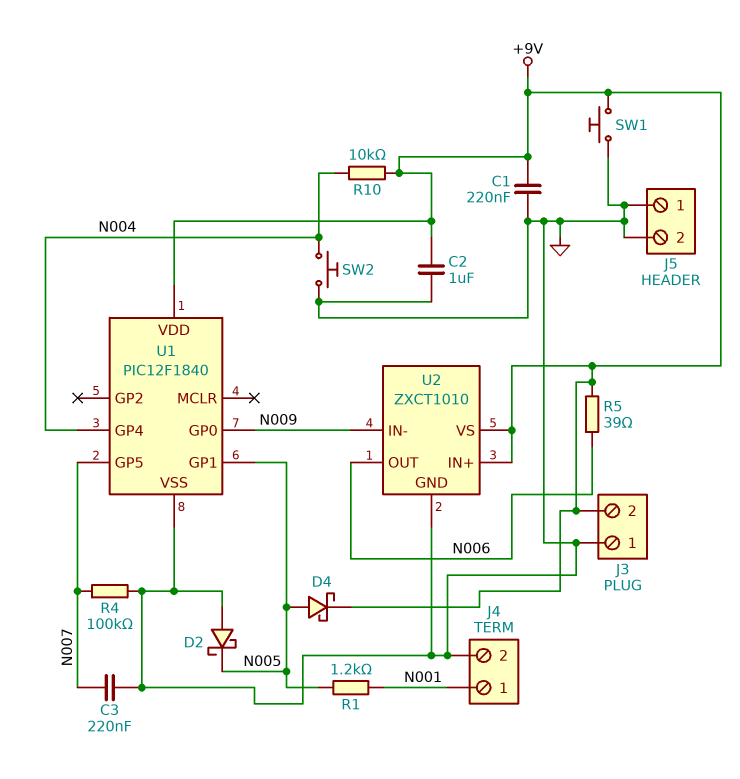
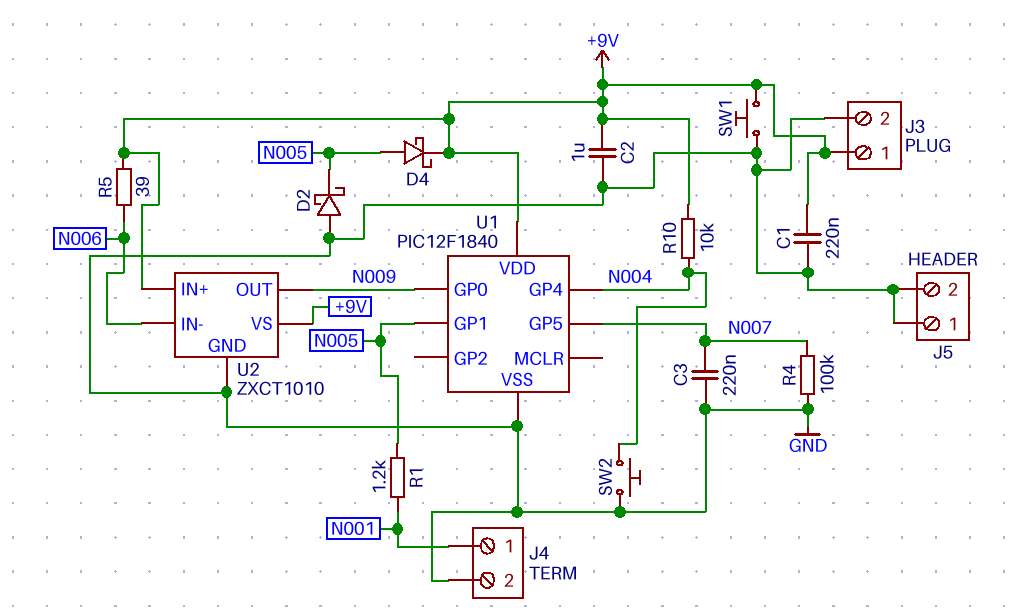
J3 pin 1: GND -> +9V
J3 pin 2: +9V -> GND
U2 pin IN-: N009 -> N006
U2 pin OUT: N006 -> N009

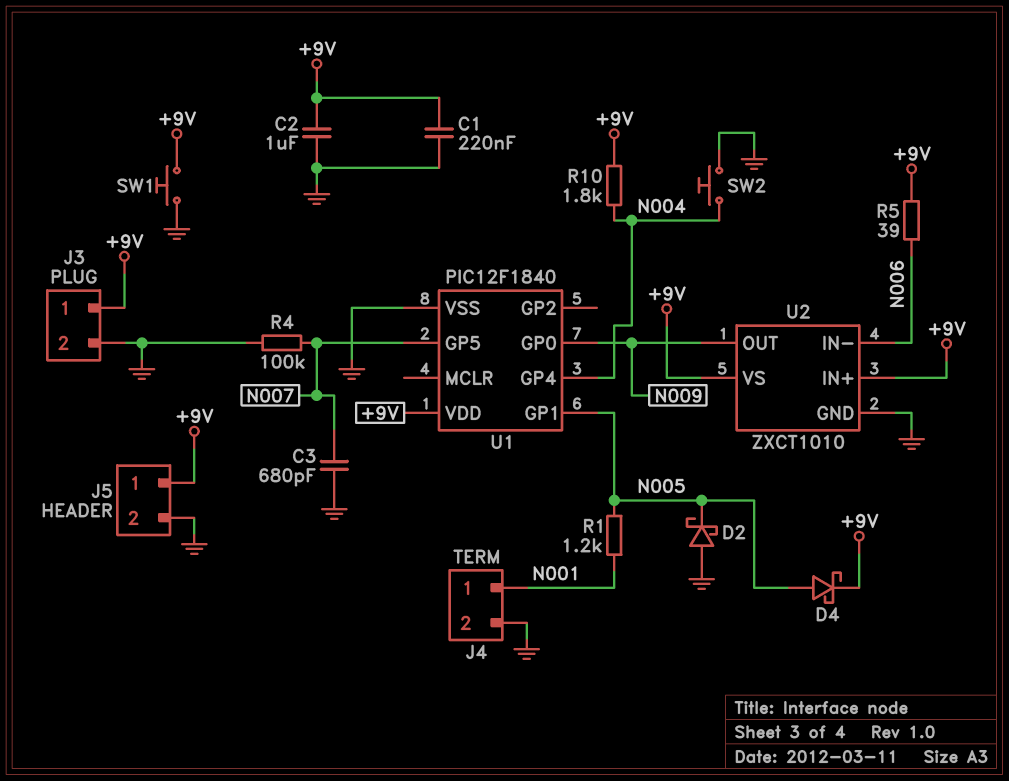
C3: 220nF (GND, N007) -> 680pF (GND, N007)
J5 pin 1: GND -> +9V
R10: 10k (+9V, N004) -> 1.8k (+9V, N004)

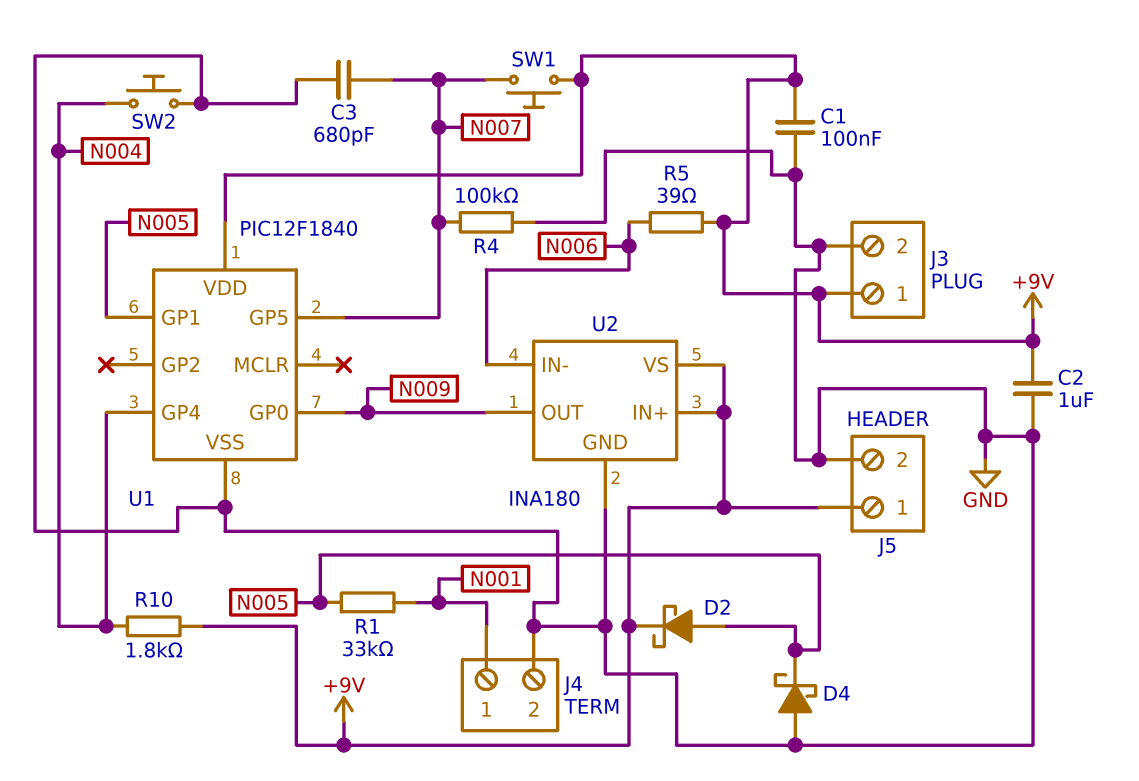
C1: 220nF (+9V, GND) -> 100nF (+9V, GND)
D2: schottky (A GND, K N005) -> schottky (A N005, K +9V)
D4: schottky (A N005, K +9V) -> schottky (A GND, K N005)
R1: 1.2k (N001, N005) -> 33k (N001, N005)
SW1: button (+9V, GND) -> button (+9V, N007)
U2: ZXCT1010 -> INA180

